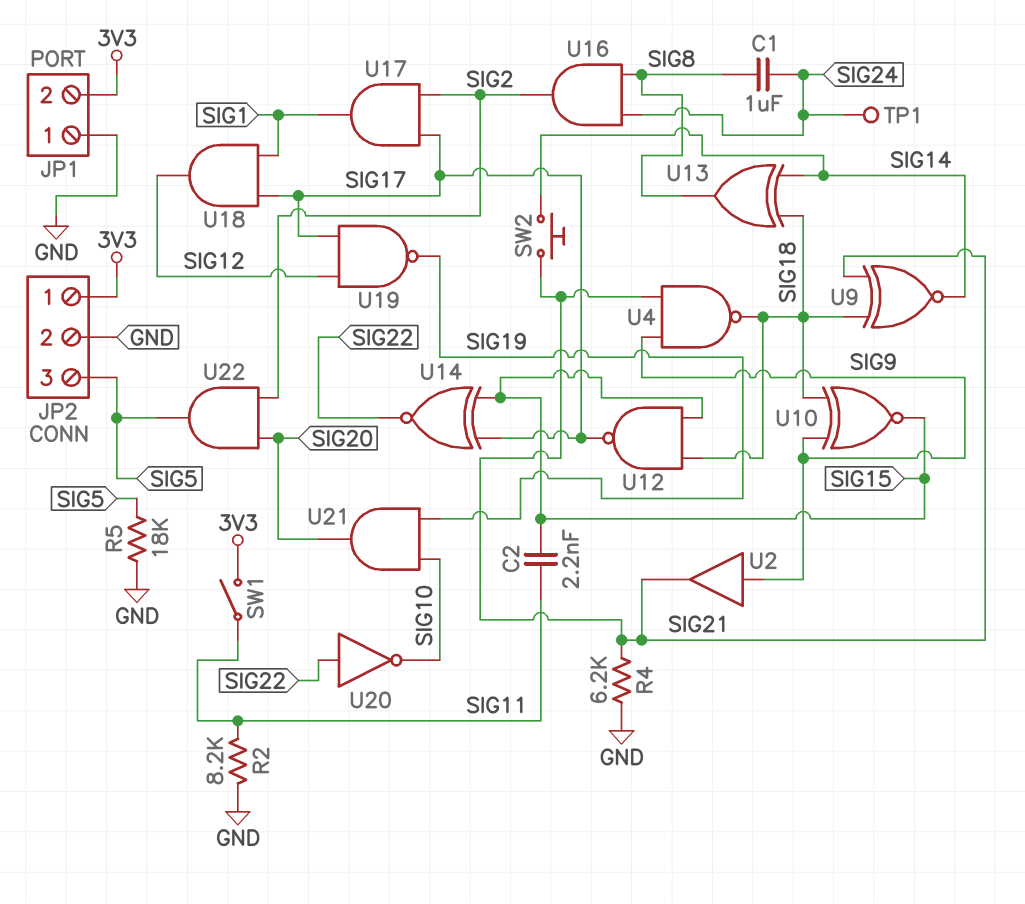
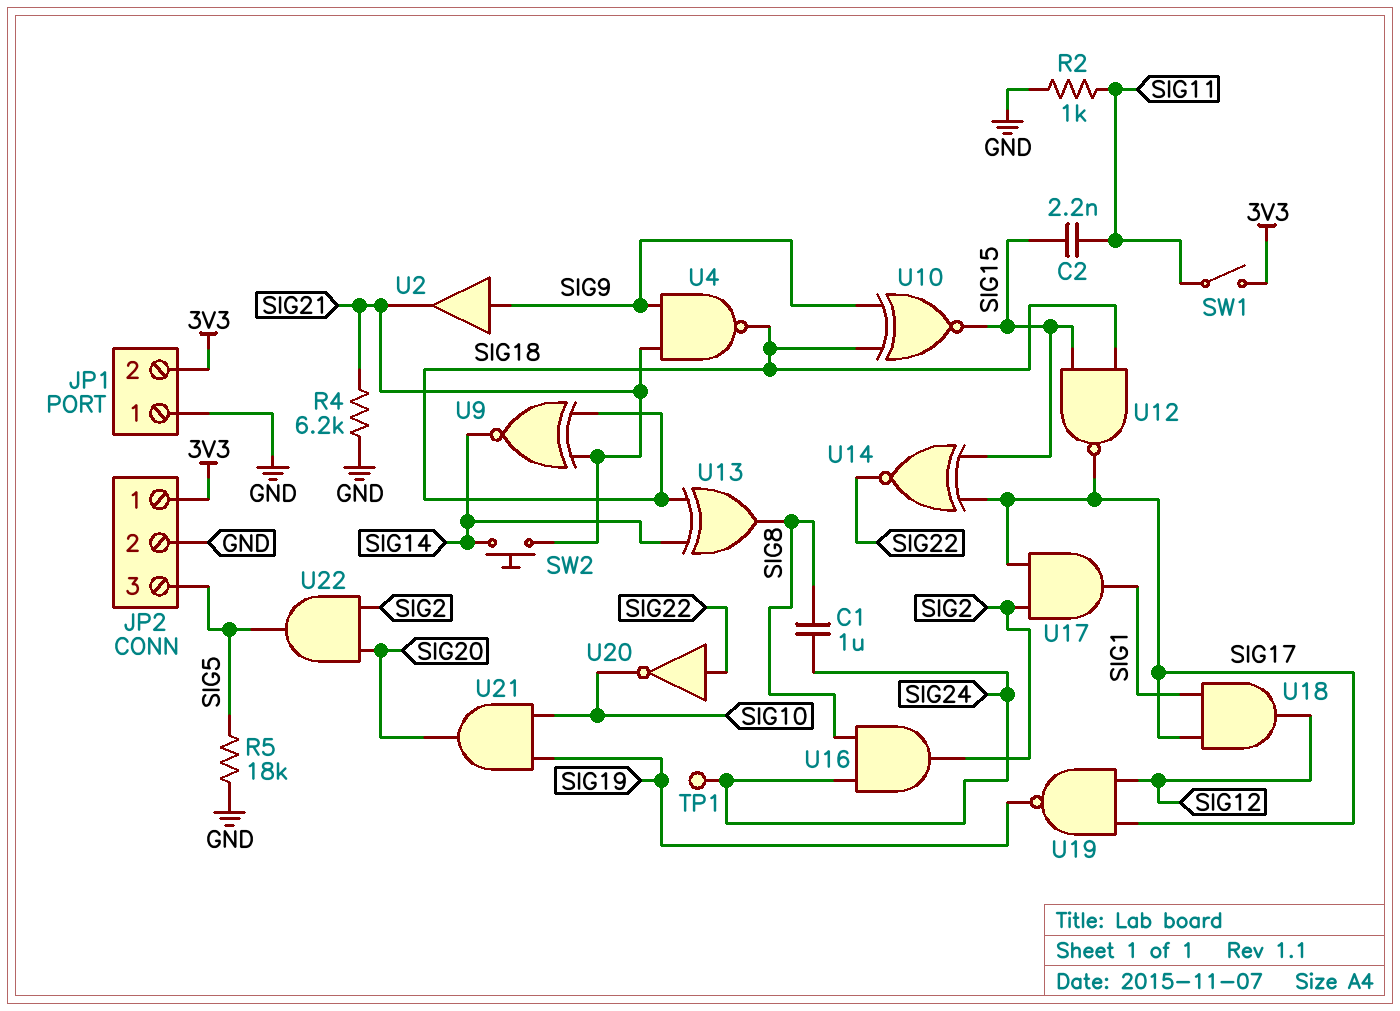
R2: 8.2k (GND, SIG11) -> 1k (GND, SIG11)

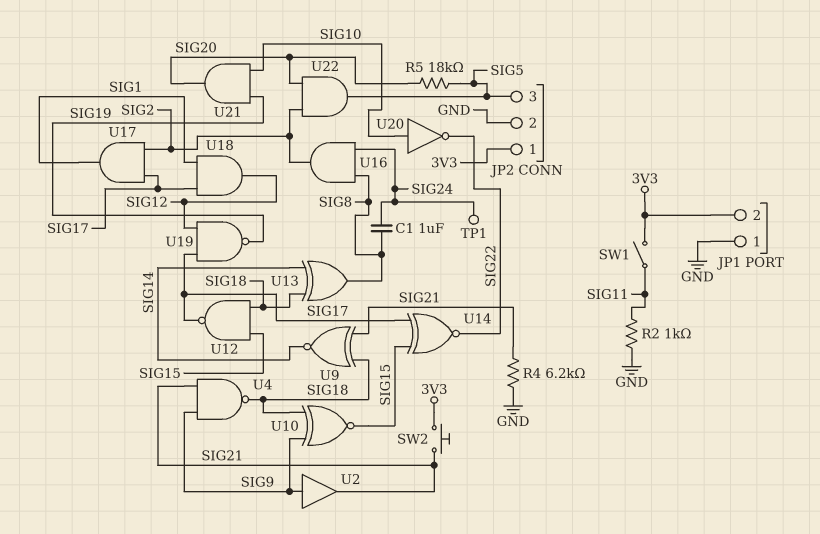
C2: 2.2nF (SIG11, SIG15) -> none
R5: 18k (GND, SIG5) -> 18k (SIG5, SIG20)
SW2: button (SIG14, SIG21) -> button (3V3, SIG21)
U20: NOT (in SIG22, out SIG10) -> NOT (in SIG10, out SIG22)

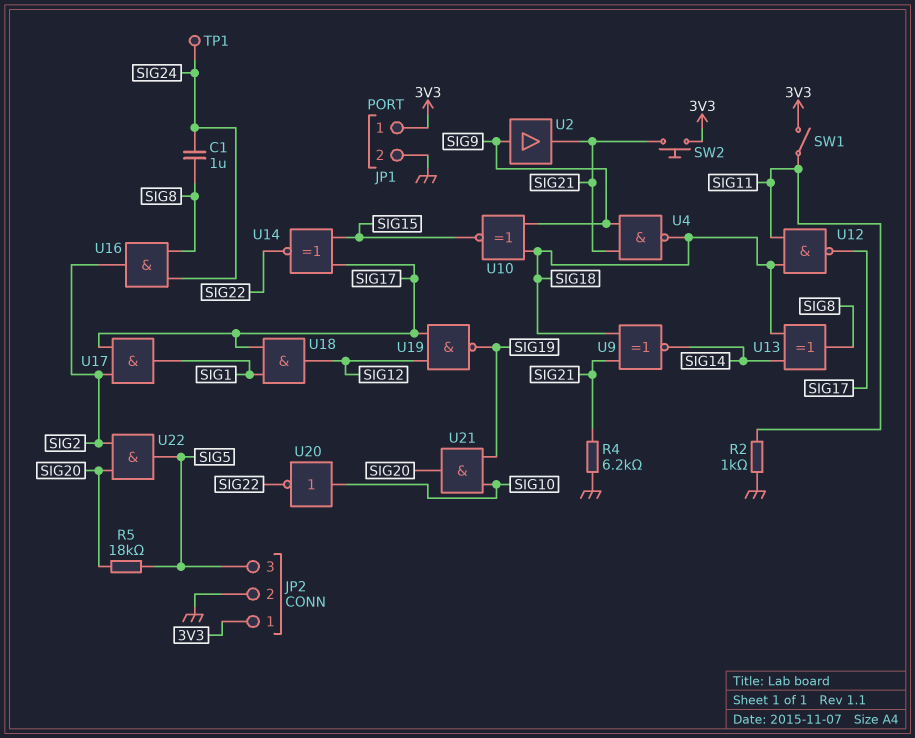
JP1 pin 1: GND -> 3V3
JP1 pin 2: 3V3 -> GND
U12: NAND (in SIG15, in SIG18, out SIG17) -> NAND (in SIG11, in SIG18, out SIG17)

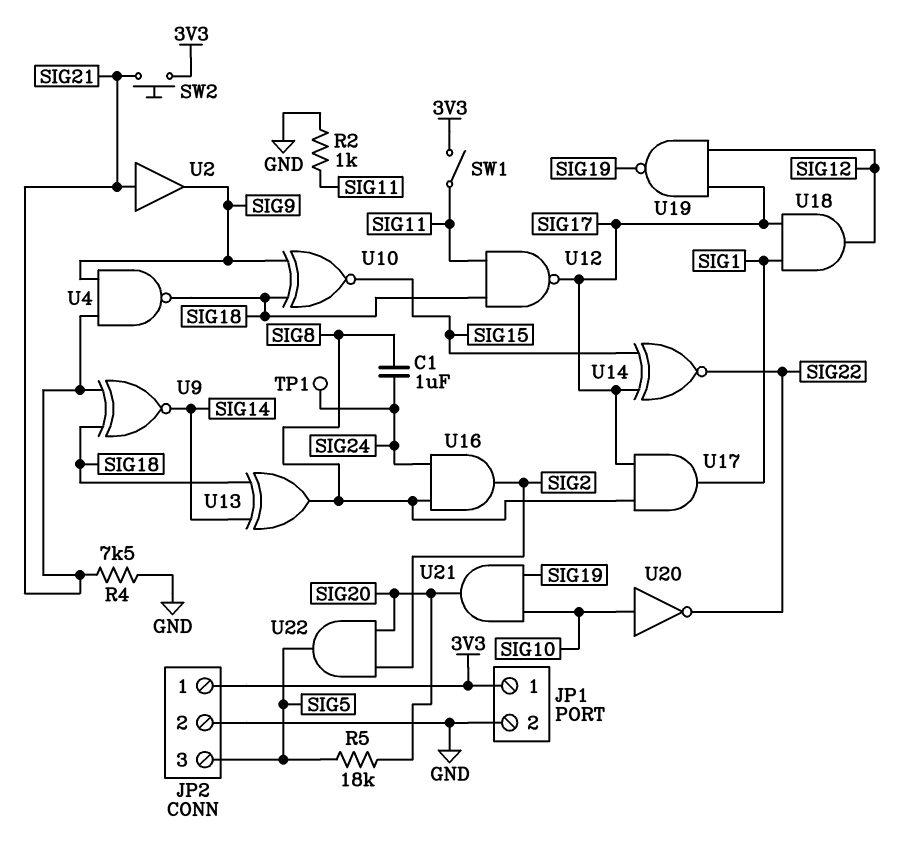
R4: 6.2k (GND, SIG21) -> 7.5k (GND, SIG21)
U2: buffer (in SIG9, out SIG21) -> buffer (in SIG21, out SIG9)
U17: AND (in SIG2, in SIG17, out SIG1) -> AND (in SIG8, in SIG17, out SIG1)

